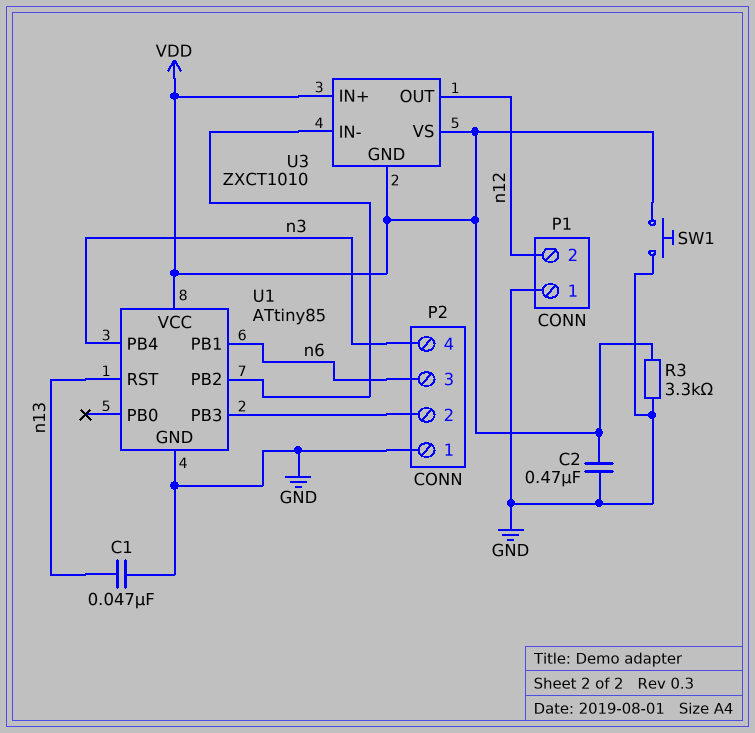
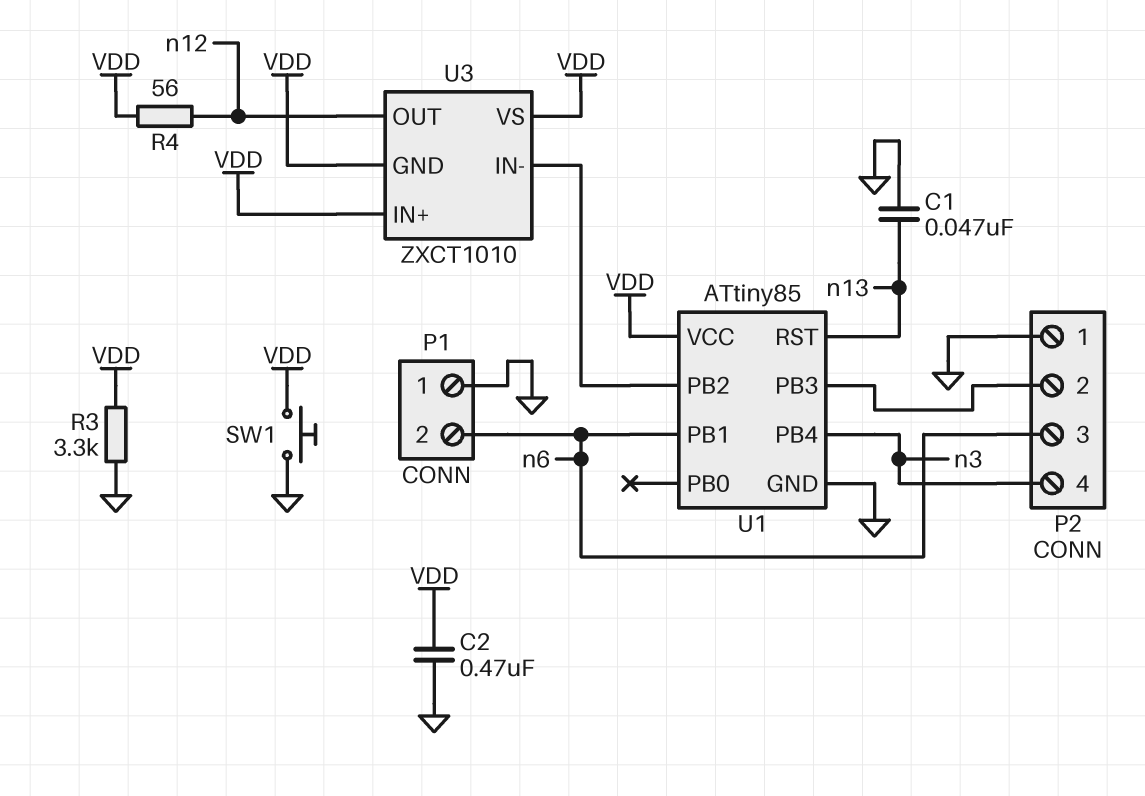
P1 pin 2: n12 -> n6
R4: none -> 56 (VDD, n12)

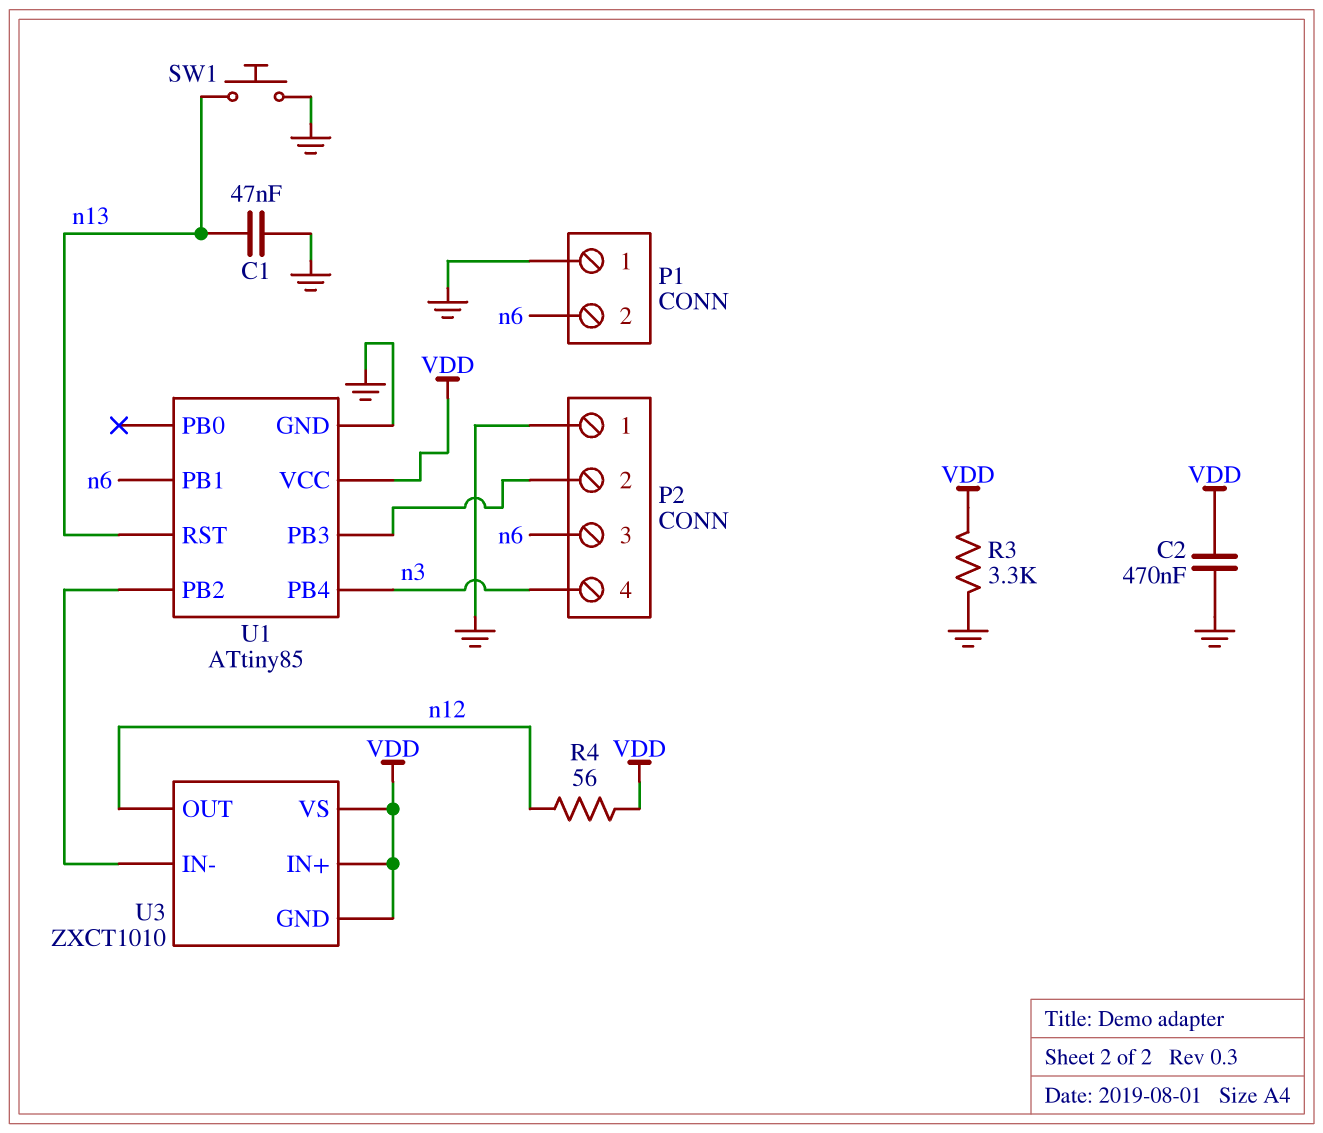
SW1: button (GND, VDD) -> button (GND, n13)

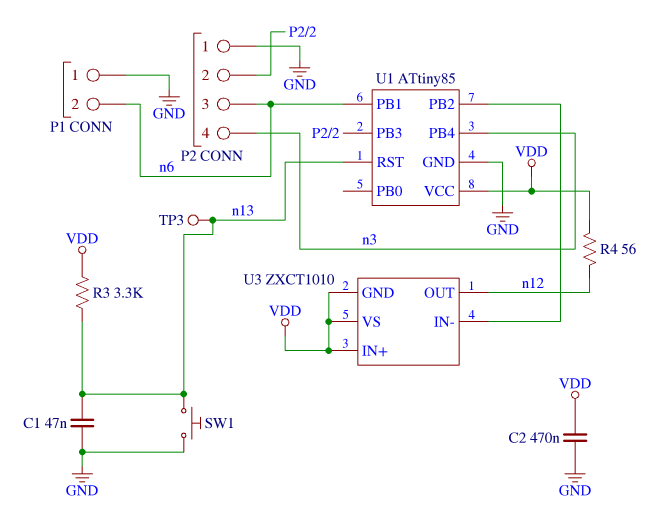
R3: 3.3k (GND, VDD) -> 3.3k (VDD, n13)
TP3: none -> test point (n13)

